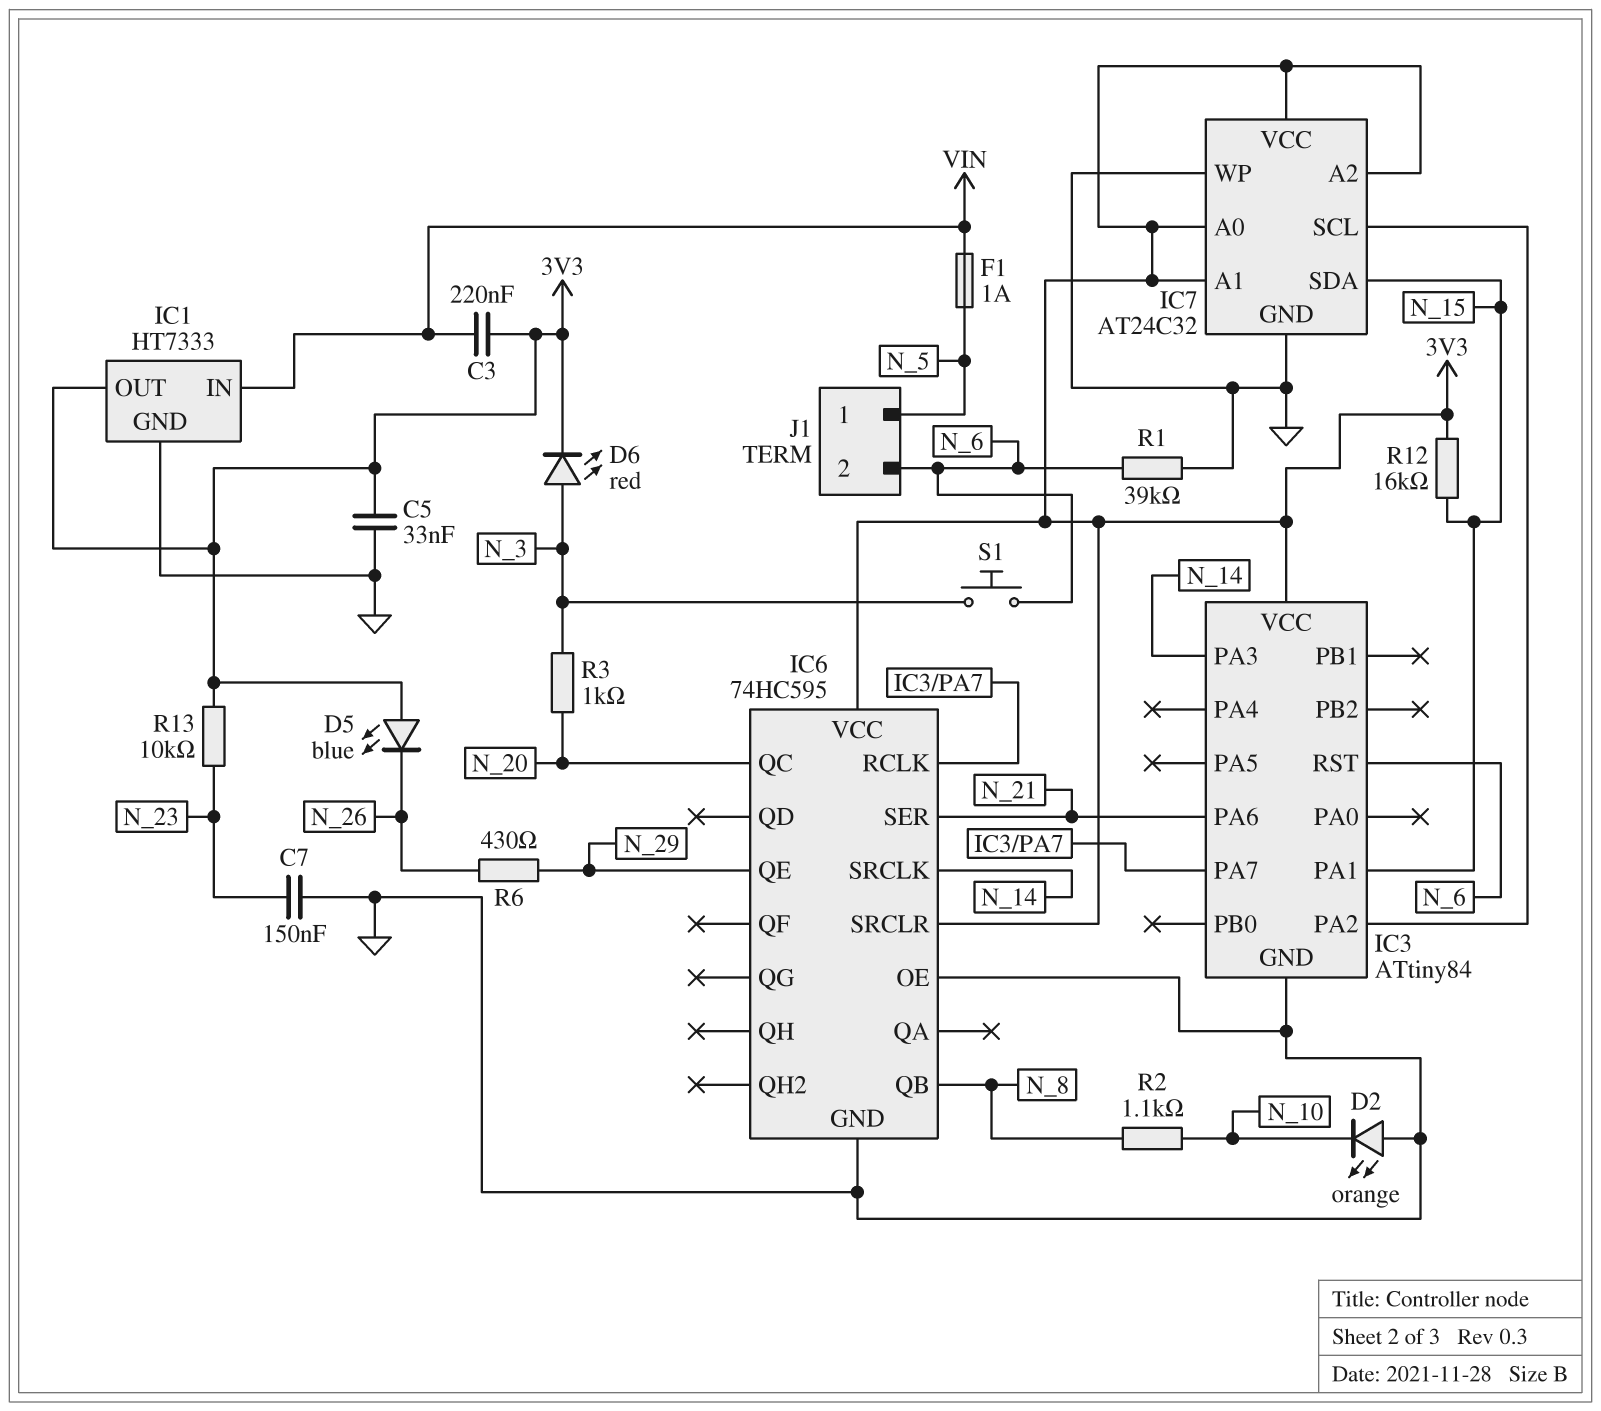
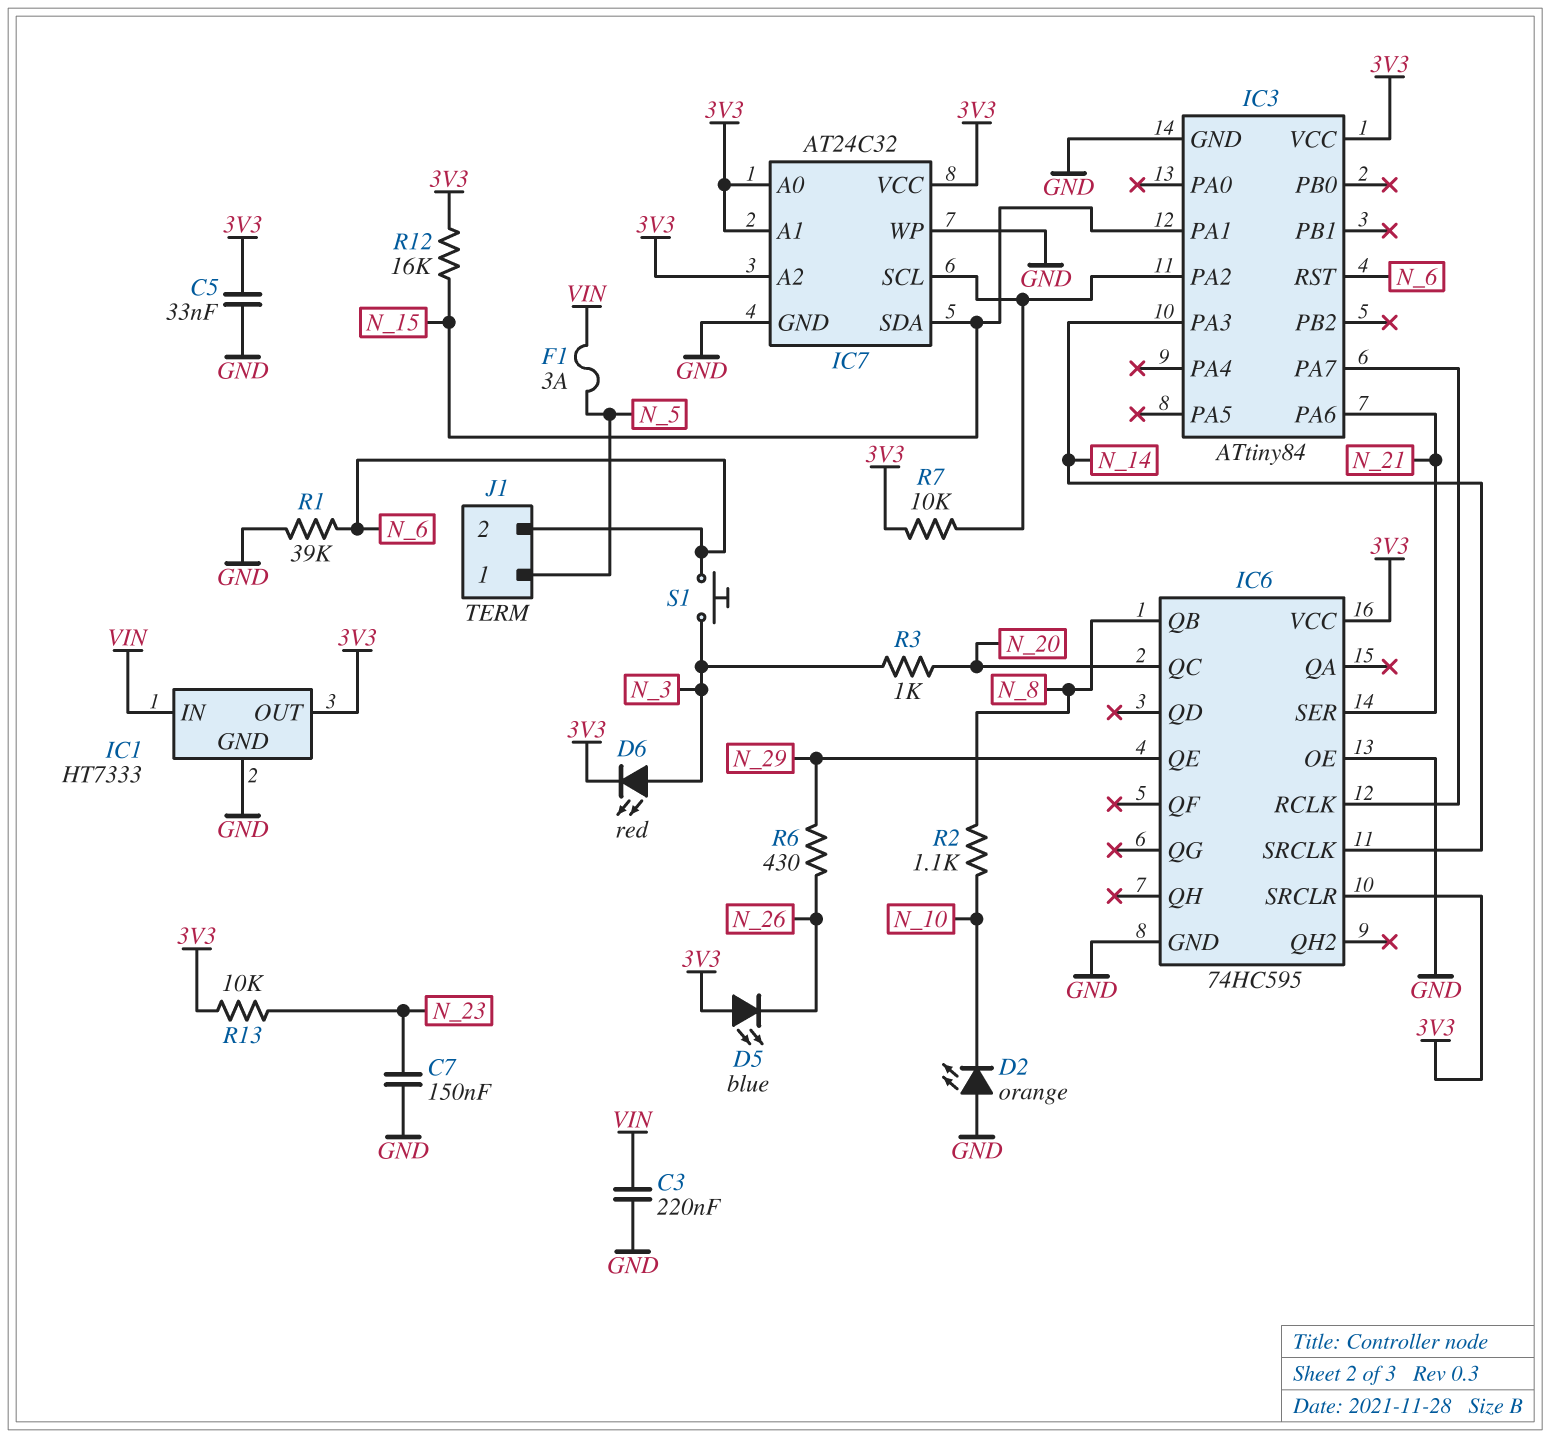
C3: 220nF (3V3, VIN) -> 220nF (GND, VIN)
F1: 1A (N_5, VIN) -> 3A (N_5, VIN)
R7: none -> 10k (3V3, IC3/PA2)

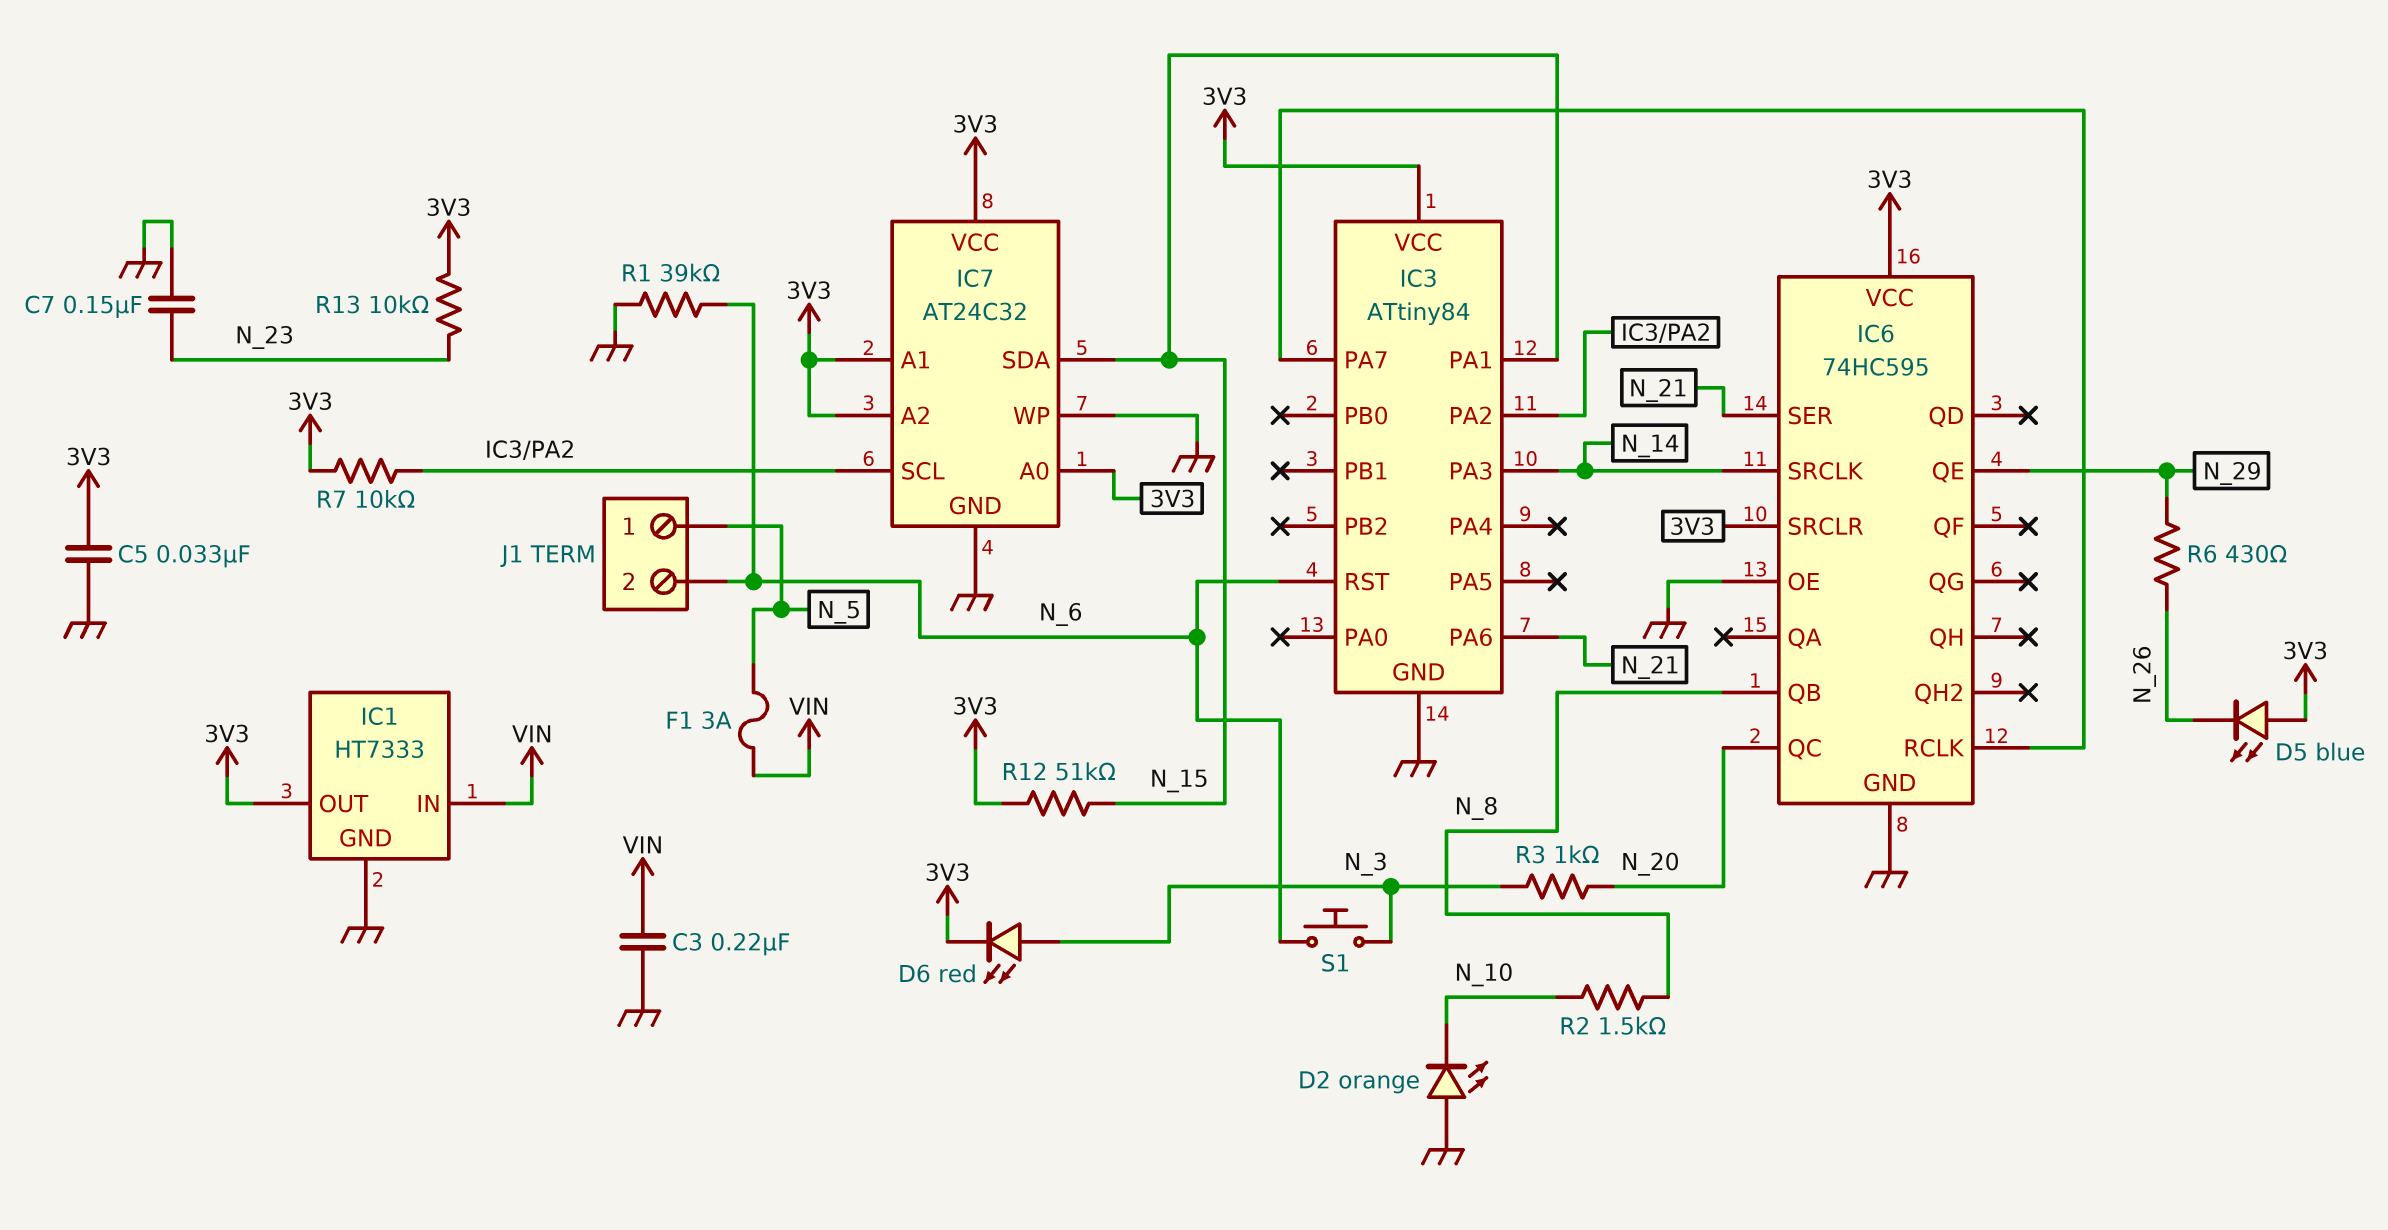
R2: 1.1k (N_8, N_10) -> 1.5k (N_8, N_10)
R12: 16k (3V3, N_15) -> 51k (3V3, N_15)

